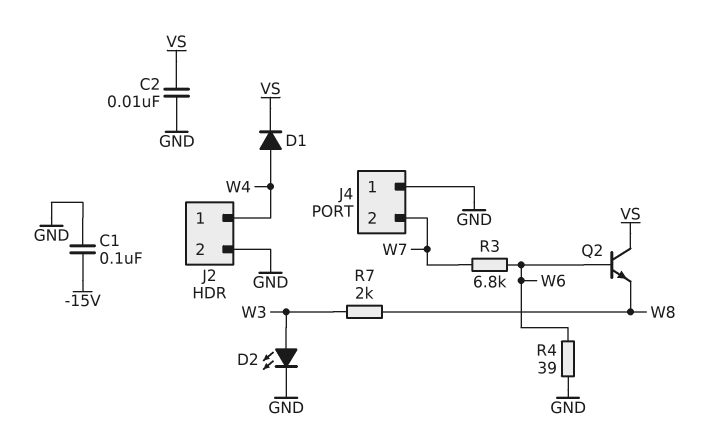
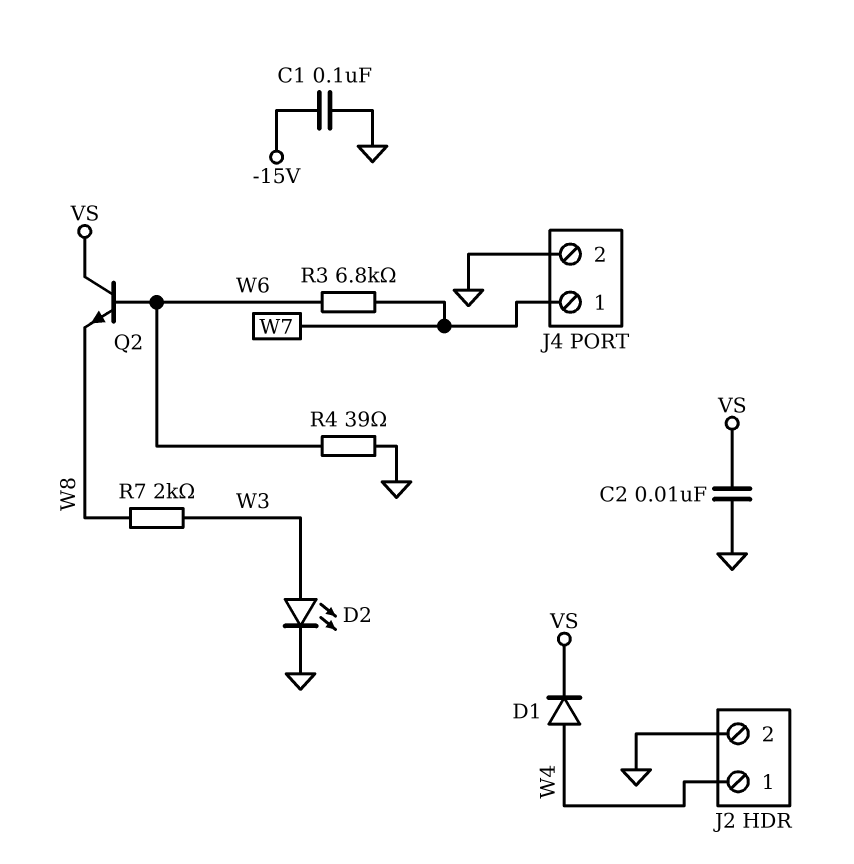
J4 pin 1: GND -> W7
J4 pin 2: W7 -> GND

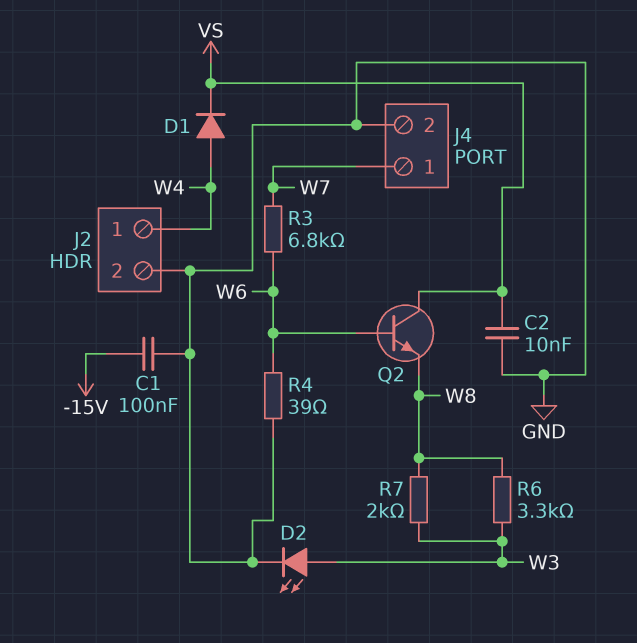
R6: none -> 3.3k (W3, W8)

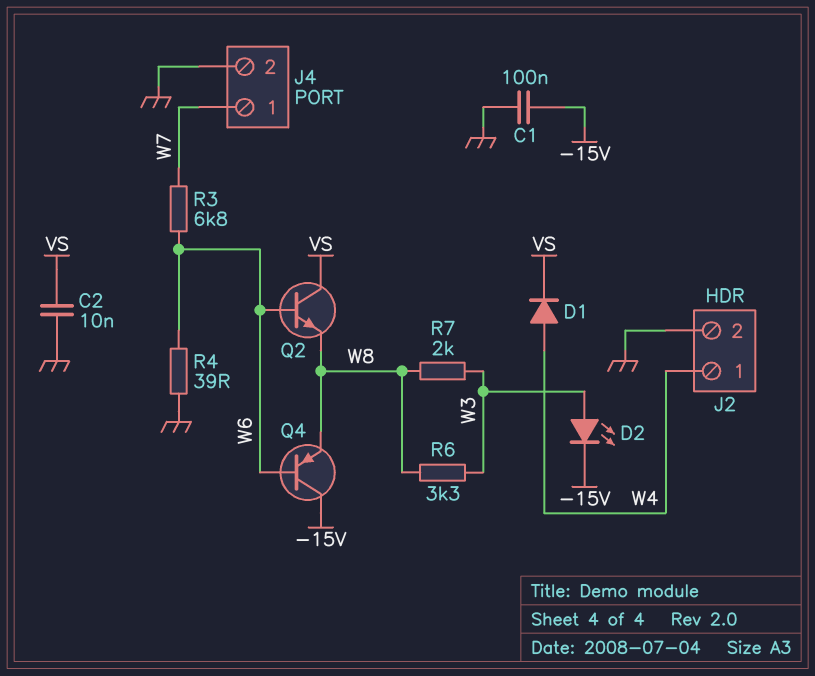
D2: LED (A W3, K GND) -> LED (A W3, K -15V)
Q4: none -> PNP (B W6, C -15V, E W8)

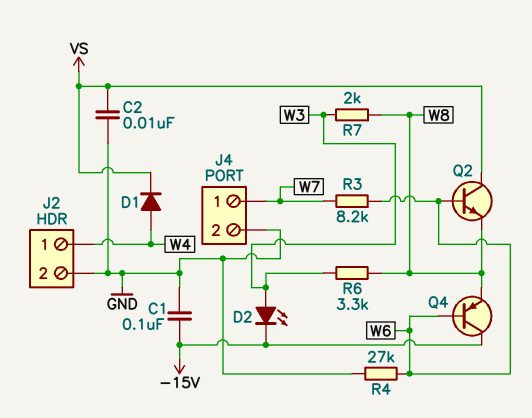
R3: 6.8k (W6, W7) -> 8.2k (W6, W7)
R4: 39 (GND, W6) -> 27k (GND, W6)

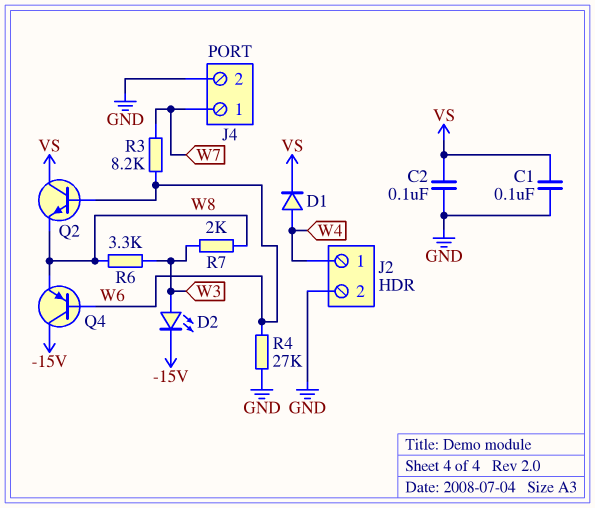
C1: 100nF (-15V, GND) -> 100nF (GND, VS)
C2: 10nF (GND, VS) -> 100nF (GND, VS)

